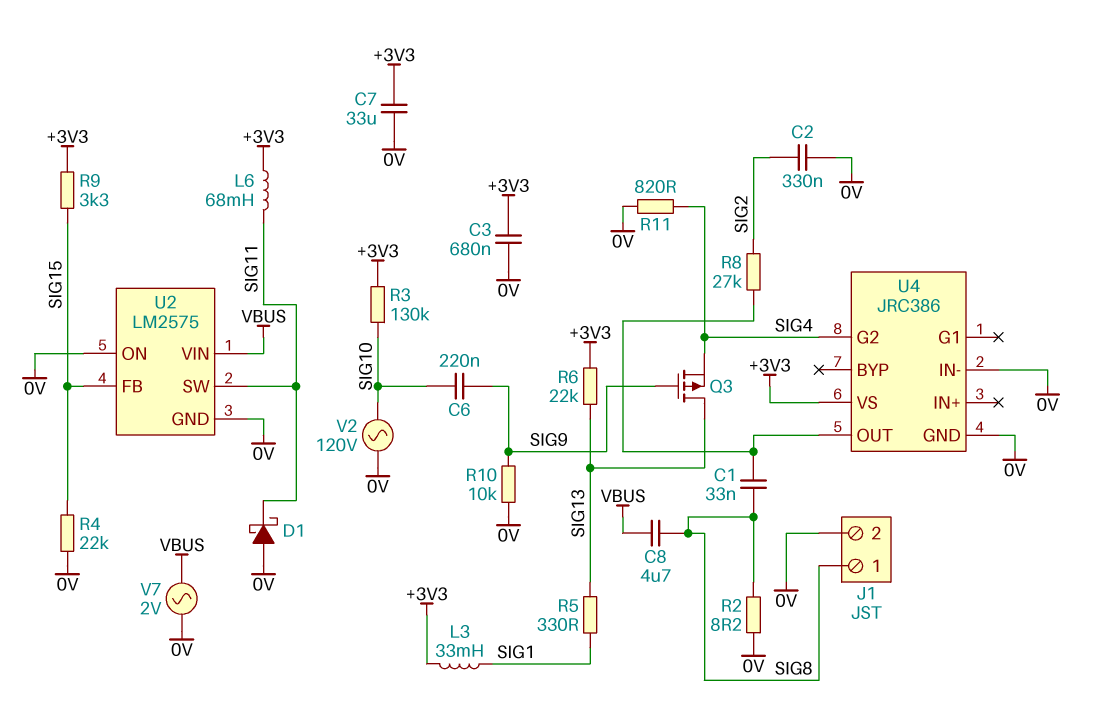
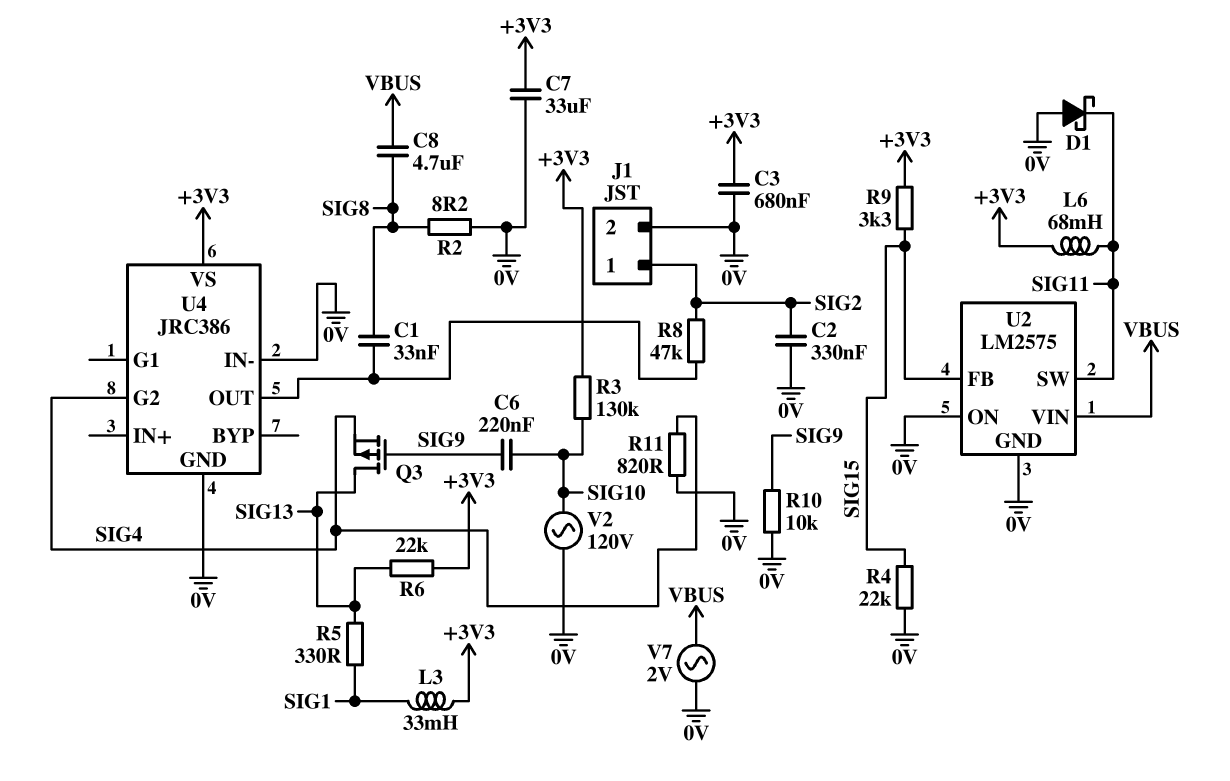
J1 pin 1: SIG8 -> SIG2
R8: 27k (SIG2, U4/OUT) -> 47k (SIG2, U4/OUT)

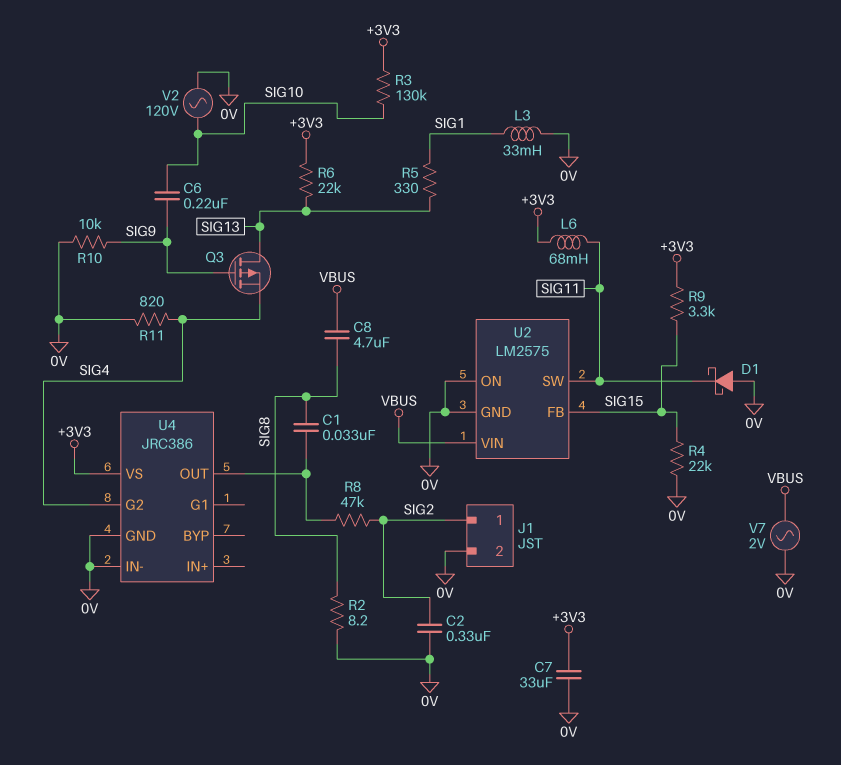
C3: 680nF (+3V3, 0V) -> none
L3: 33mH (+3V3, SIG1) -> 33mH (0V, SIG1)

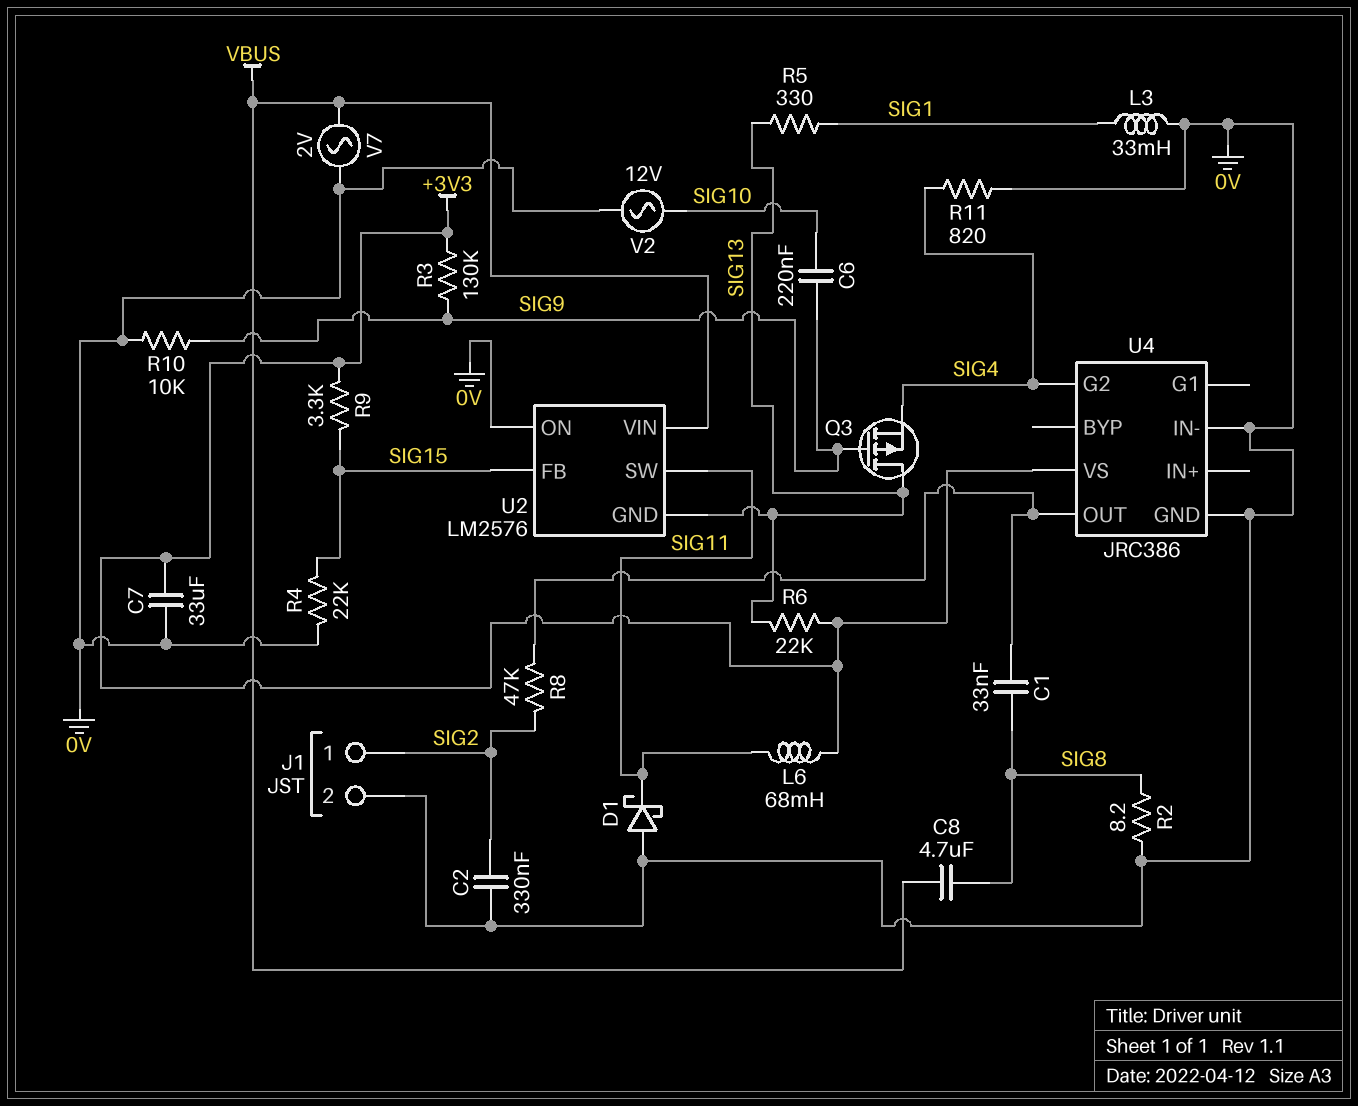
R3: 130k (+3V3, SIG10) -> 130k (+3V3, SIG9)
U2: LM2575 -> LM2576
U2 pin GND: 0V -> SIG13
V2: AC 120V (0V, SIG10) -> AC 12V (0V, SIG10)

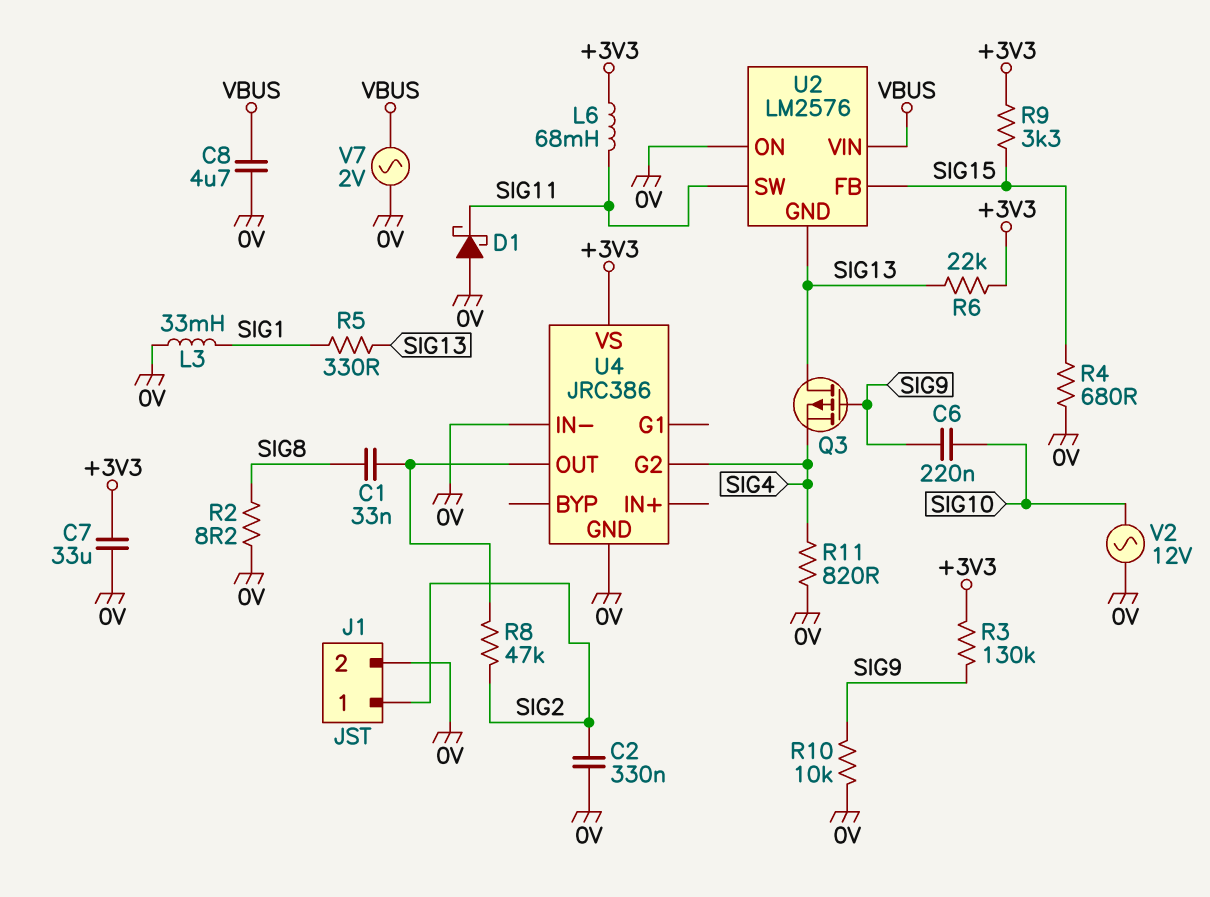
C8: 4.7uF (SIG8, VBUS) -> 4.7uF (0V, VBUS)
R4: 22k (0V, SIG15) -> 680 (0V, SIG15)

